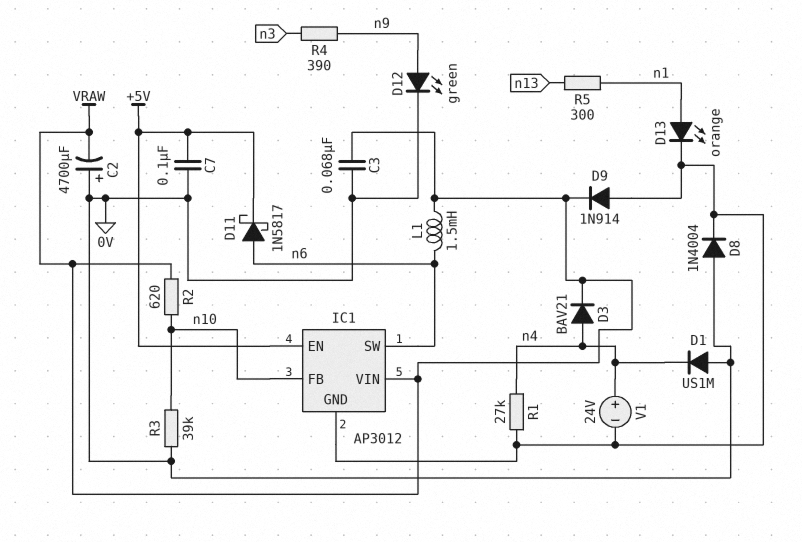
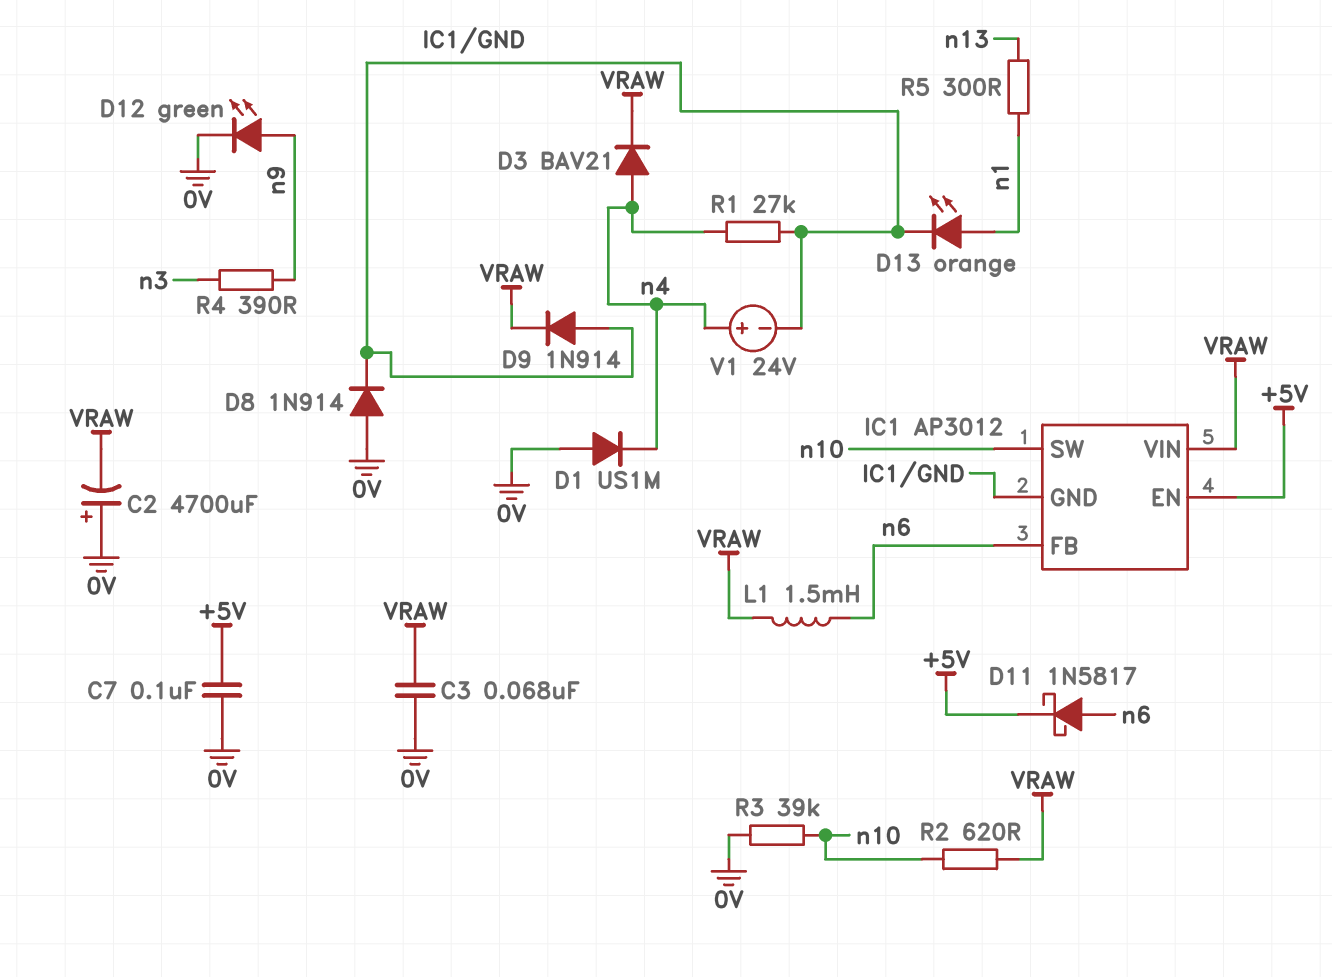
D8: diode 1N4004 (A 0V, K IC1/GND) -> diode 1N914 (A 0V, K IC1/GND)
IC1 pin FB: n10 -> n6
IC1 pin SW: n6 -> n10

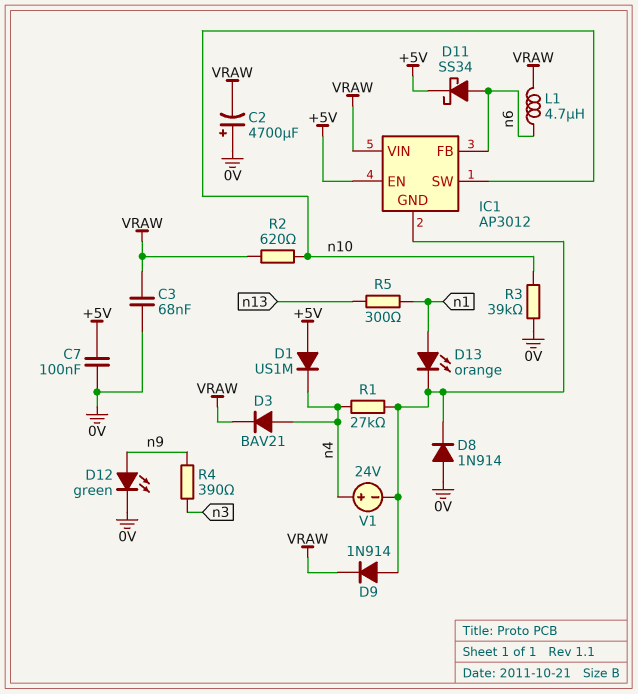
D1: diode US1M (A 0V, K n4) -> diode US1M (A +5V, K n4)
D11: schottky 1N5817 (A n6, K +5V) -> schottky SS34 (A n6, K +5V)
L1: 1.5mH (VRAW, n6) -> 4.7uH (VRAW, n6)

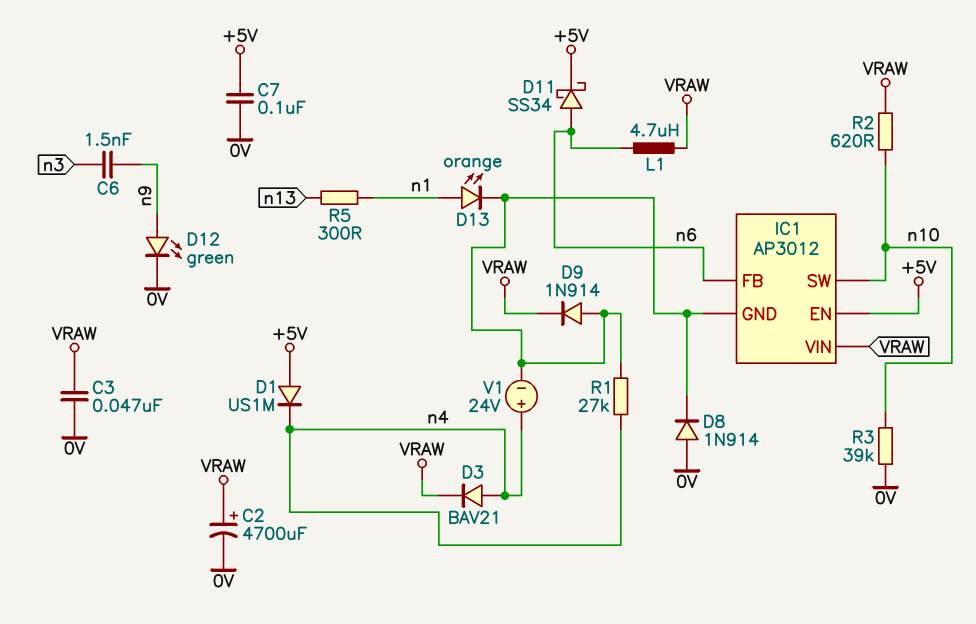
C2: 4700uF (plus 0V, minus VRAW) -> 4700uF (plus VRAW, minus 0V)
C3: 68nF (0V, VRAW) -> 47nF (0V, VRAW)
C6: none -> 1.5nF (n3, n9)
R4: 390 (n3, n9) -> none

